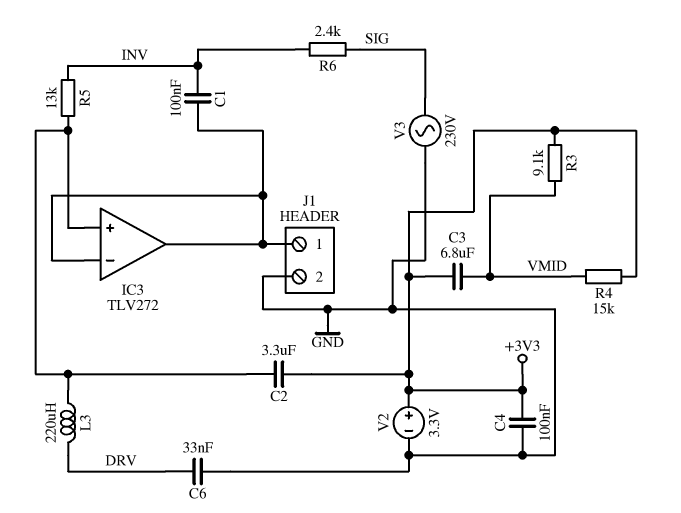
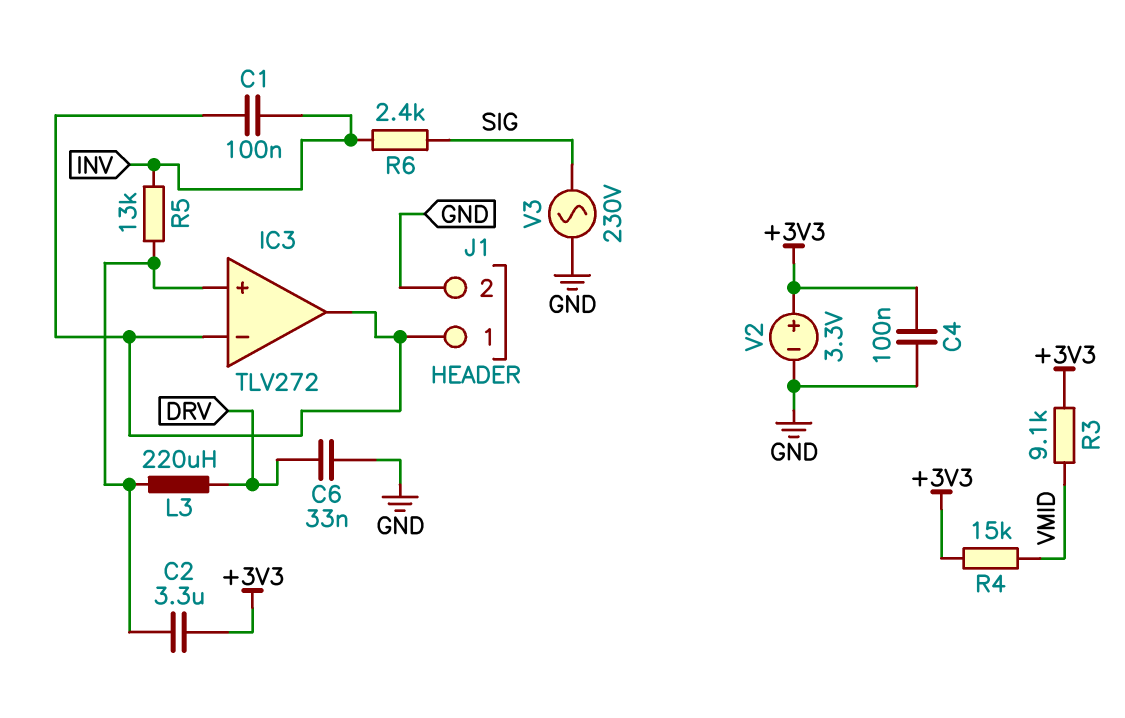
C3: 6.8uF (+3V3, VMID) -> none

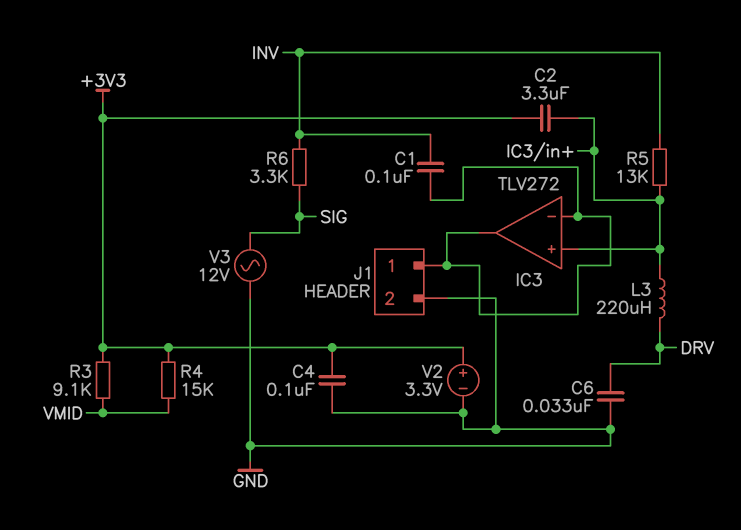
R6: 2.4k (INV, SIG) -> 3.3k (INV, SIG)
V3: AC 230V (GND, SIG) -> AC 12V (GND, SIG)

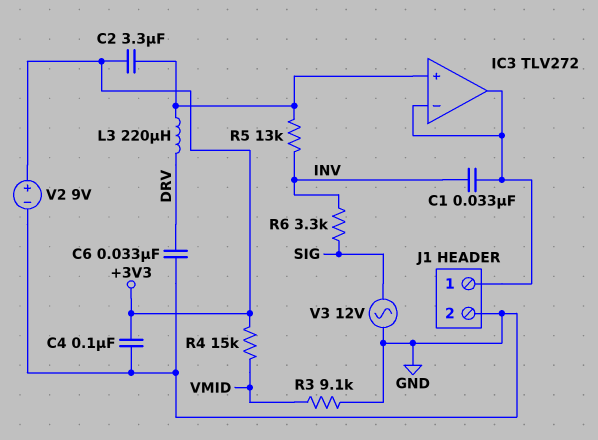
C1: 100nF (IC3/in-, INV) -> 33nF (IC3/in-, INV)
R3: 9.1k (+3V3, VMID) -> 9.1k (GND, VMID)
V2: 3.3V (plus +3V3, minus GND) -> 9V (plus +3V3, minus GND)

